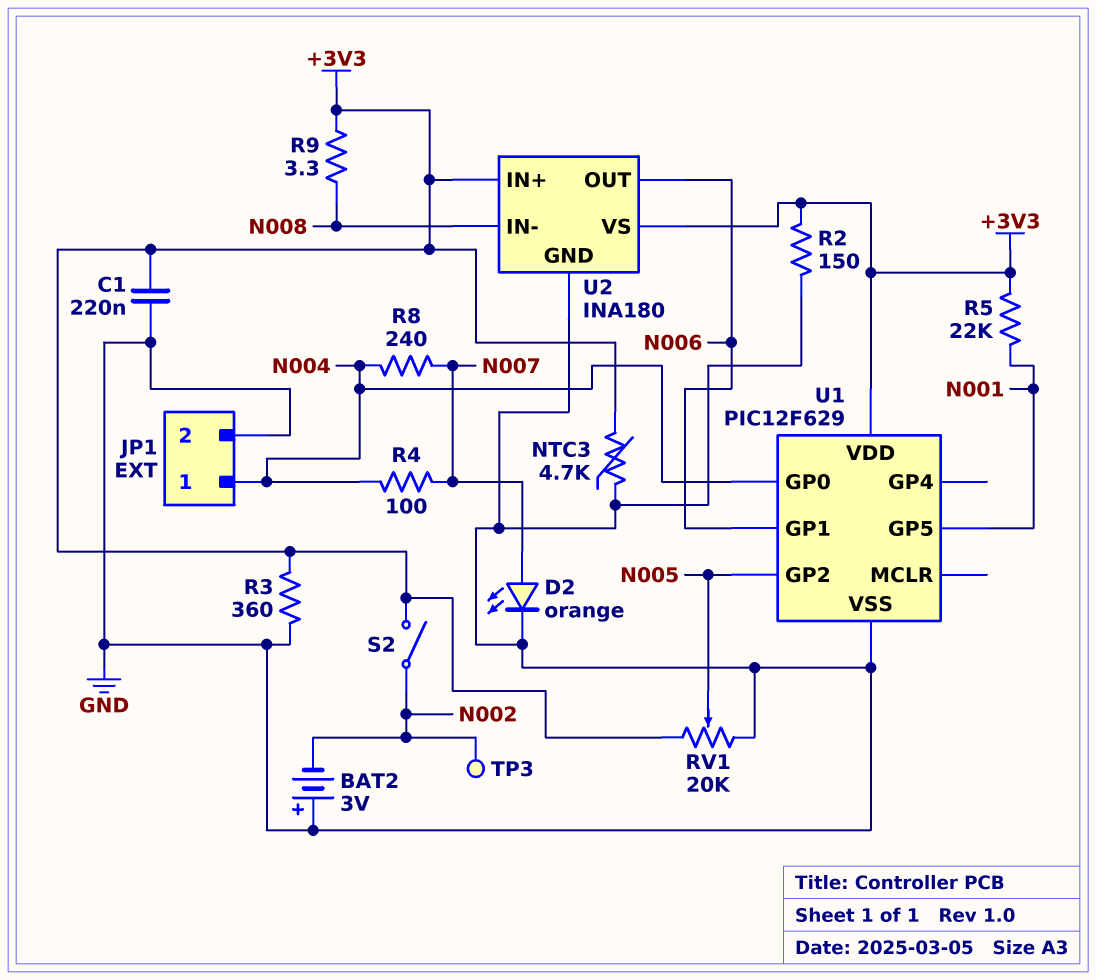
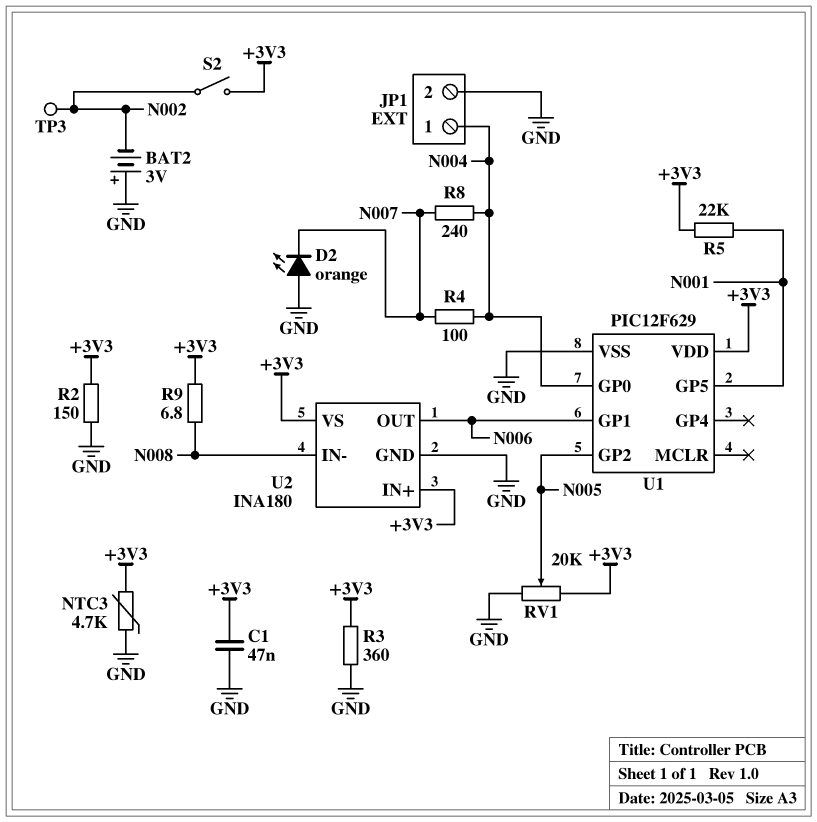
C1: 220nF (+3V3, GND) -> 47nF (+3V3, GND)
D2: LED orange (A N007, K GND) -> LED orange (A GND, K N007)
R9: 3.3 (+3V3, N008) -> 6.8 (+3V3, N008)

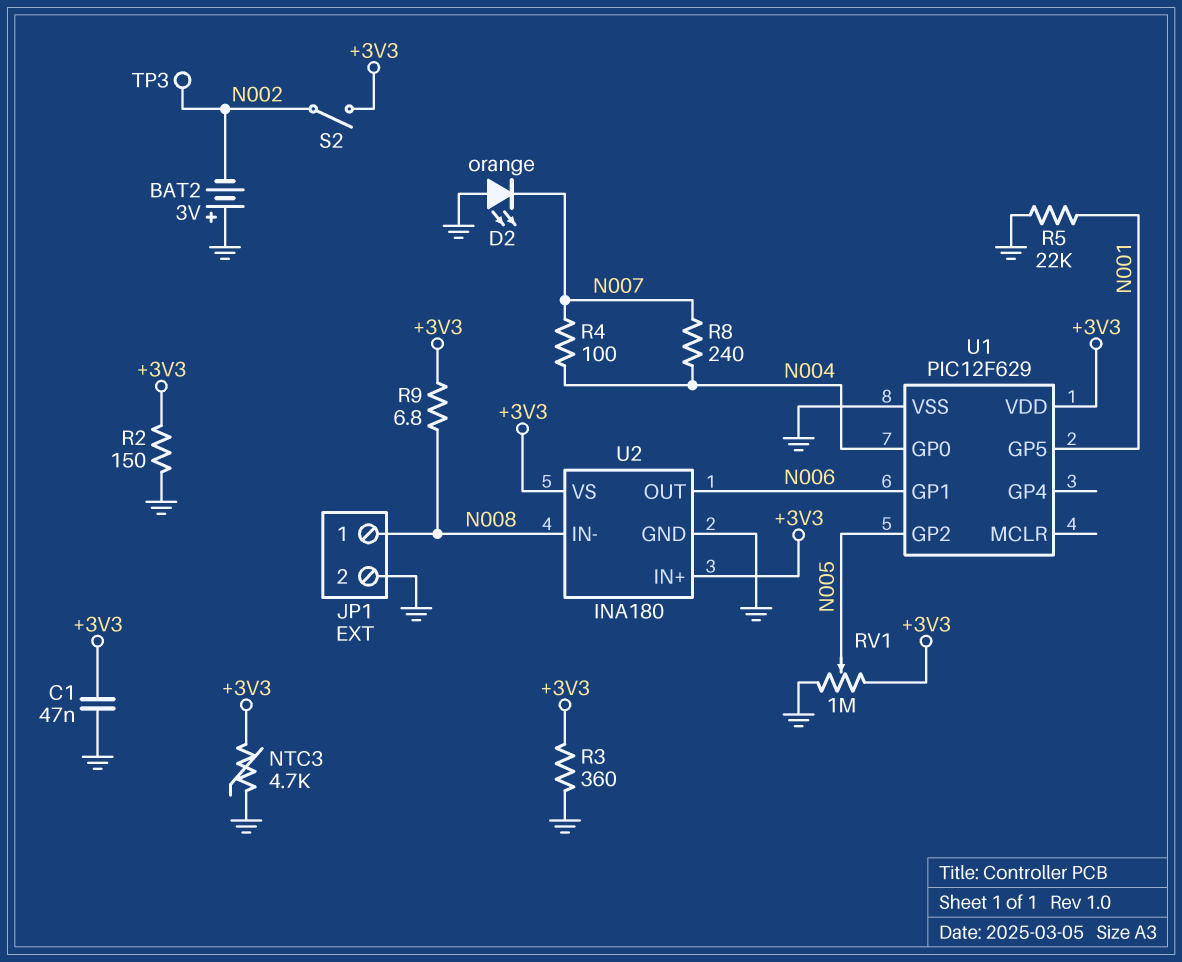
JP1 pin 1: N004 -> N008
R5: 22k (+3V3, N001) -> 22k (GND, N001)
RV1: 20k (+3V3, GND, wiper N005) -> 1M (+3V3, GND, wiper N005)

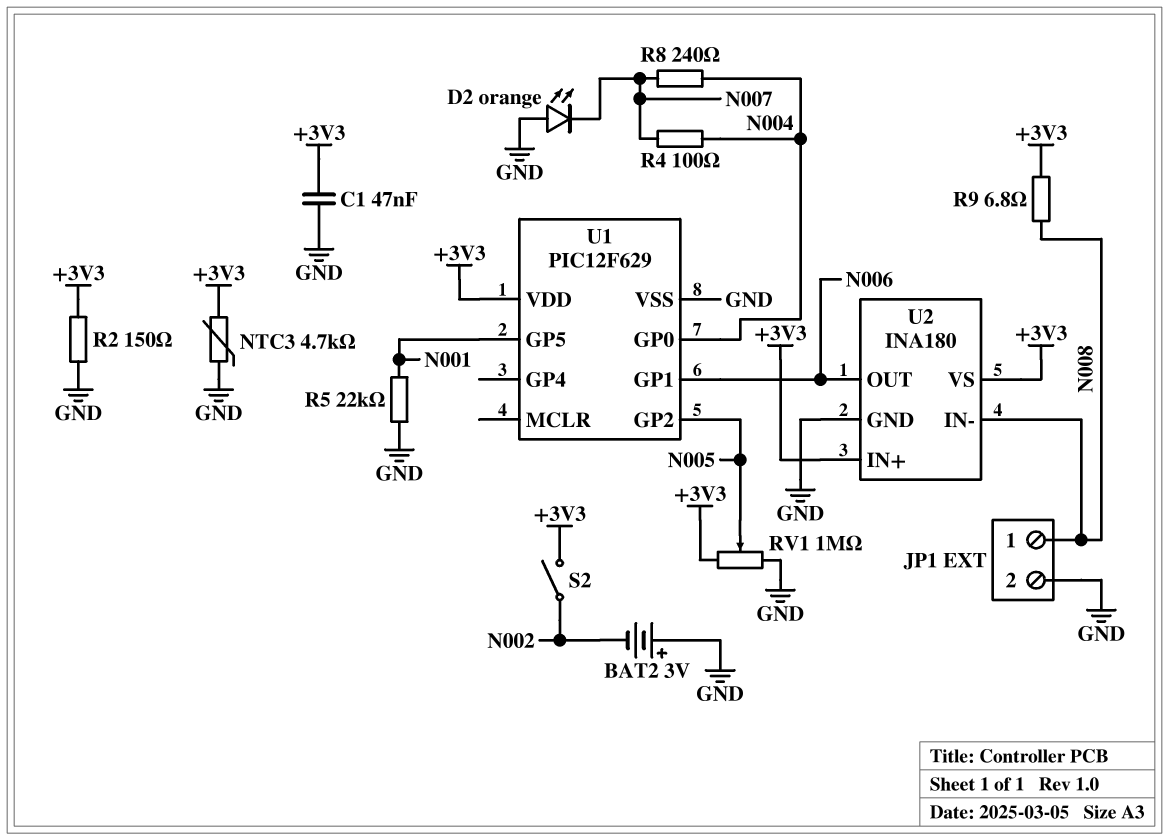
R3: 360 (+3V3, GND) -> none
TP3: test point (N002) -> none

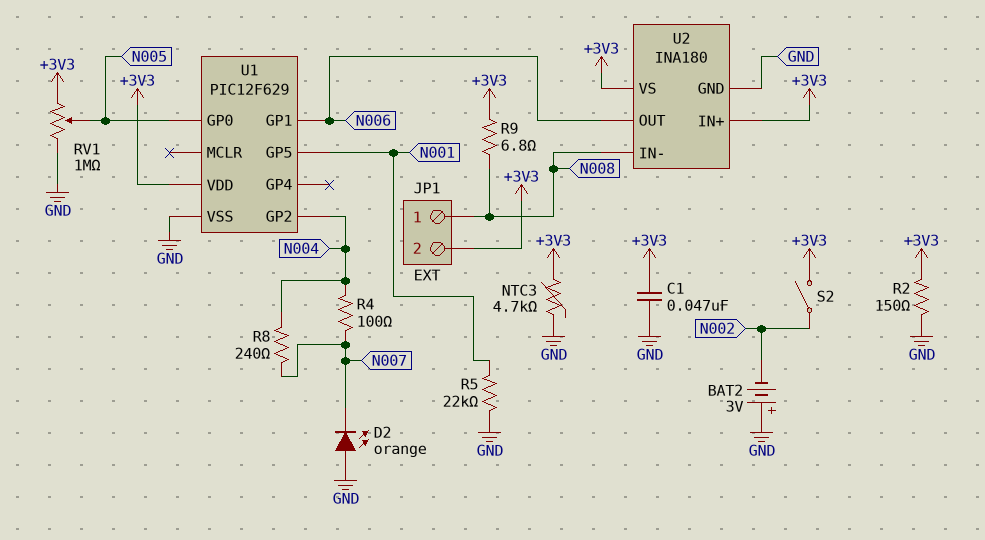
JP1 pin 2: GND -> +3V3
U1 pin GP0: N004 -> N005
U1 pin GP2: N005 -> N004

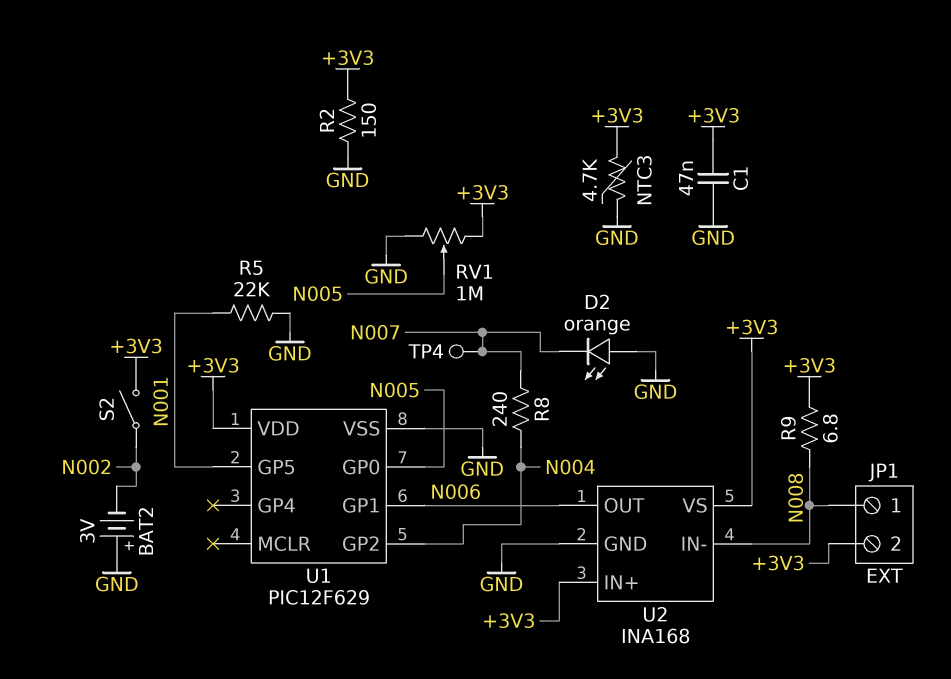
R4: 100 (N004, N007) -> none
TP4: none -> test point (N007)
U2: INA180 -> INA168

